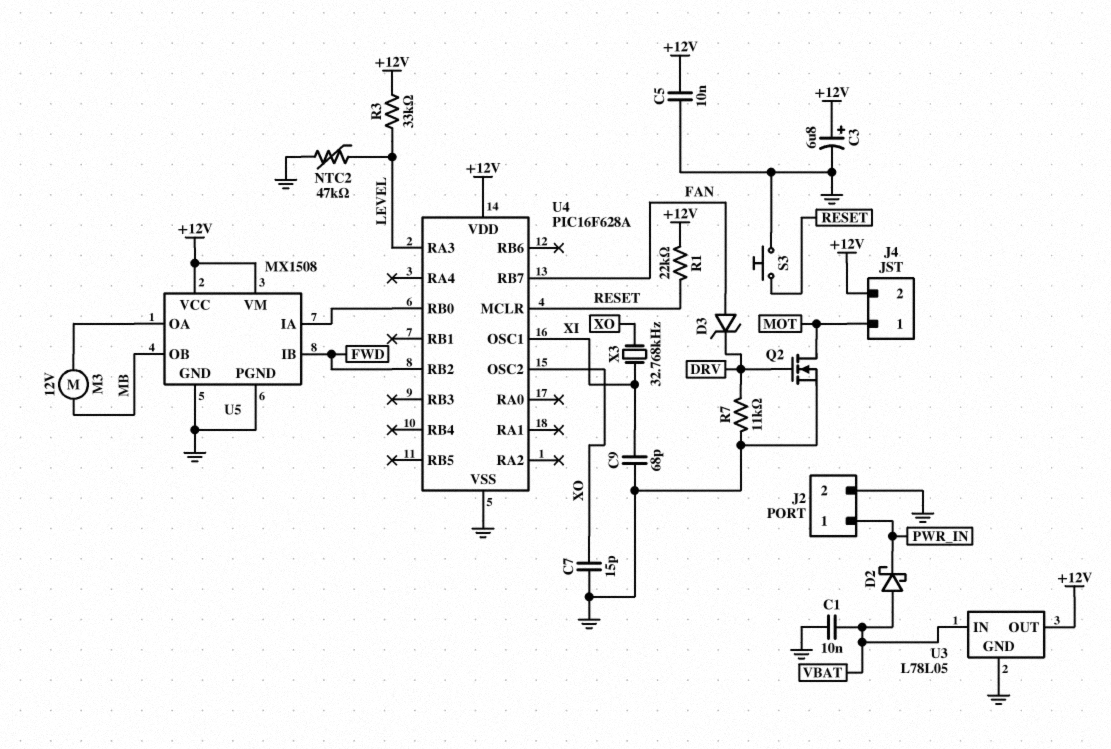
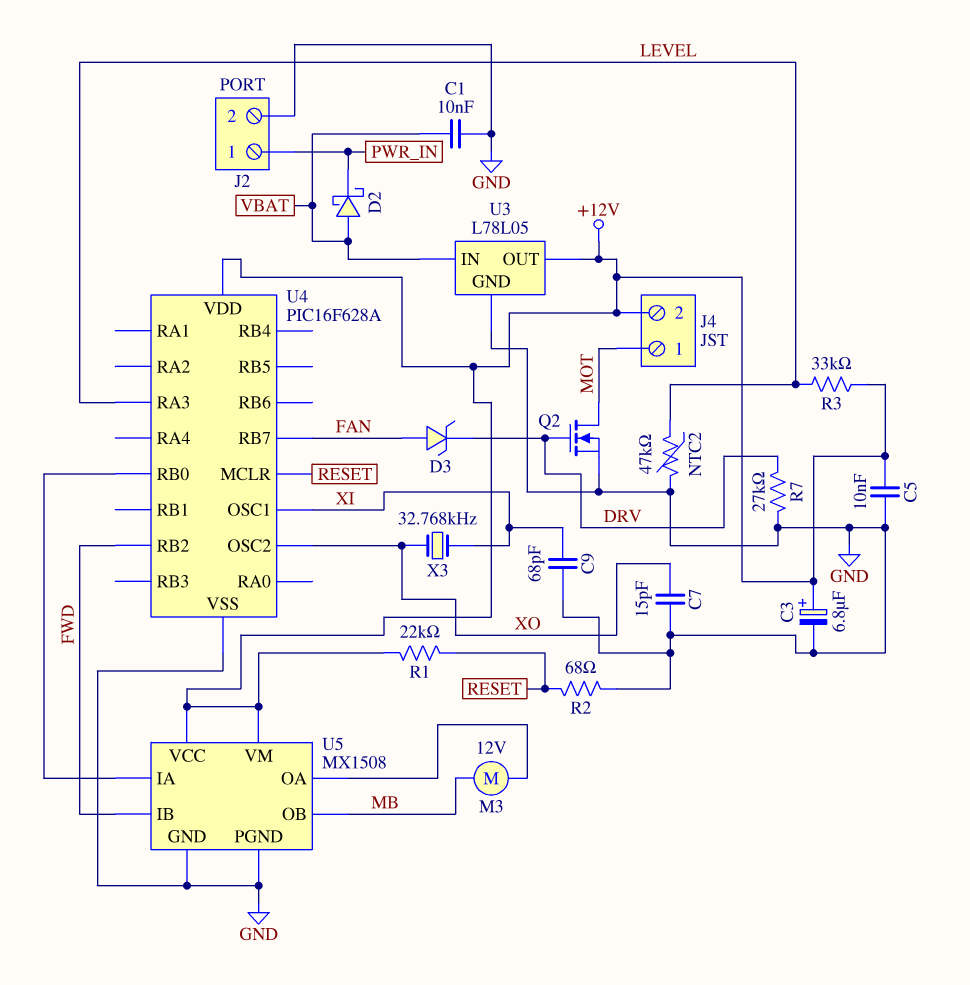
R2: none -> 68 (GND, RESET)
R7: 11k (DRV, GND) -> 27k (DRV, GND)
S3: button (GND, RESET) -> none

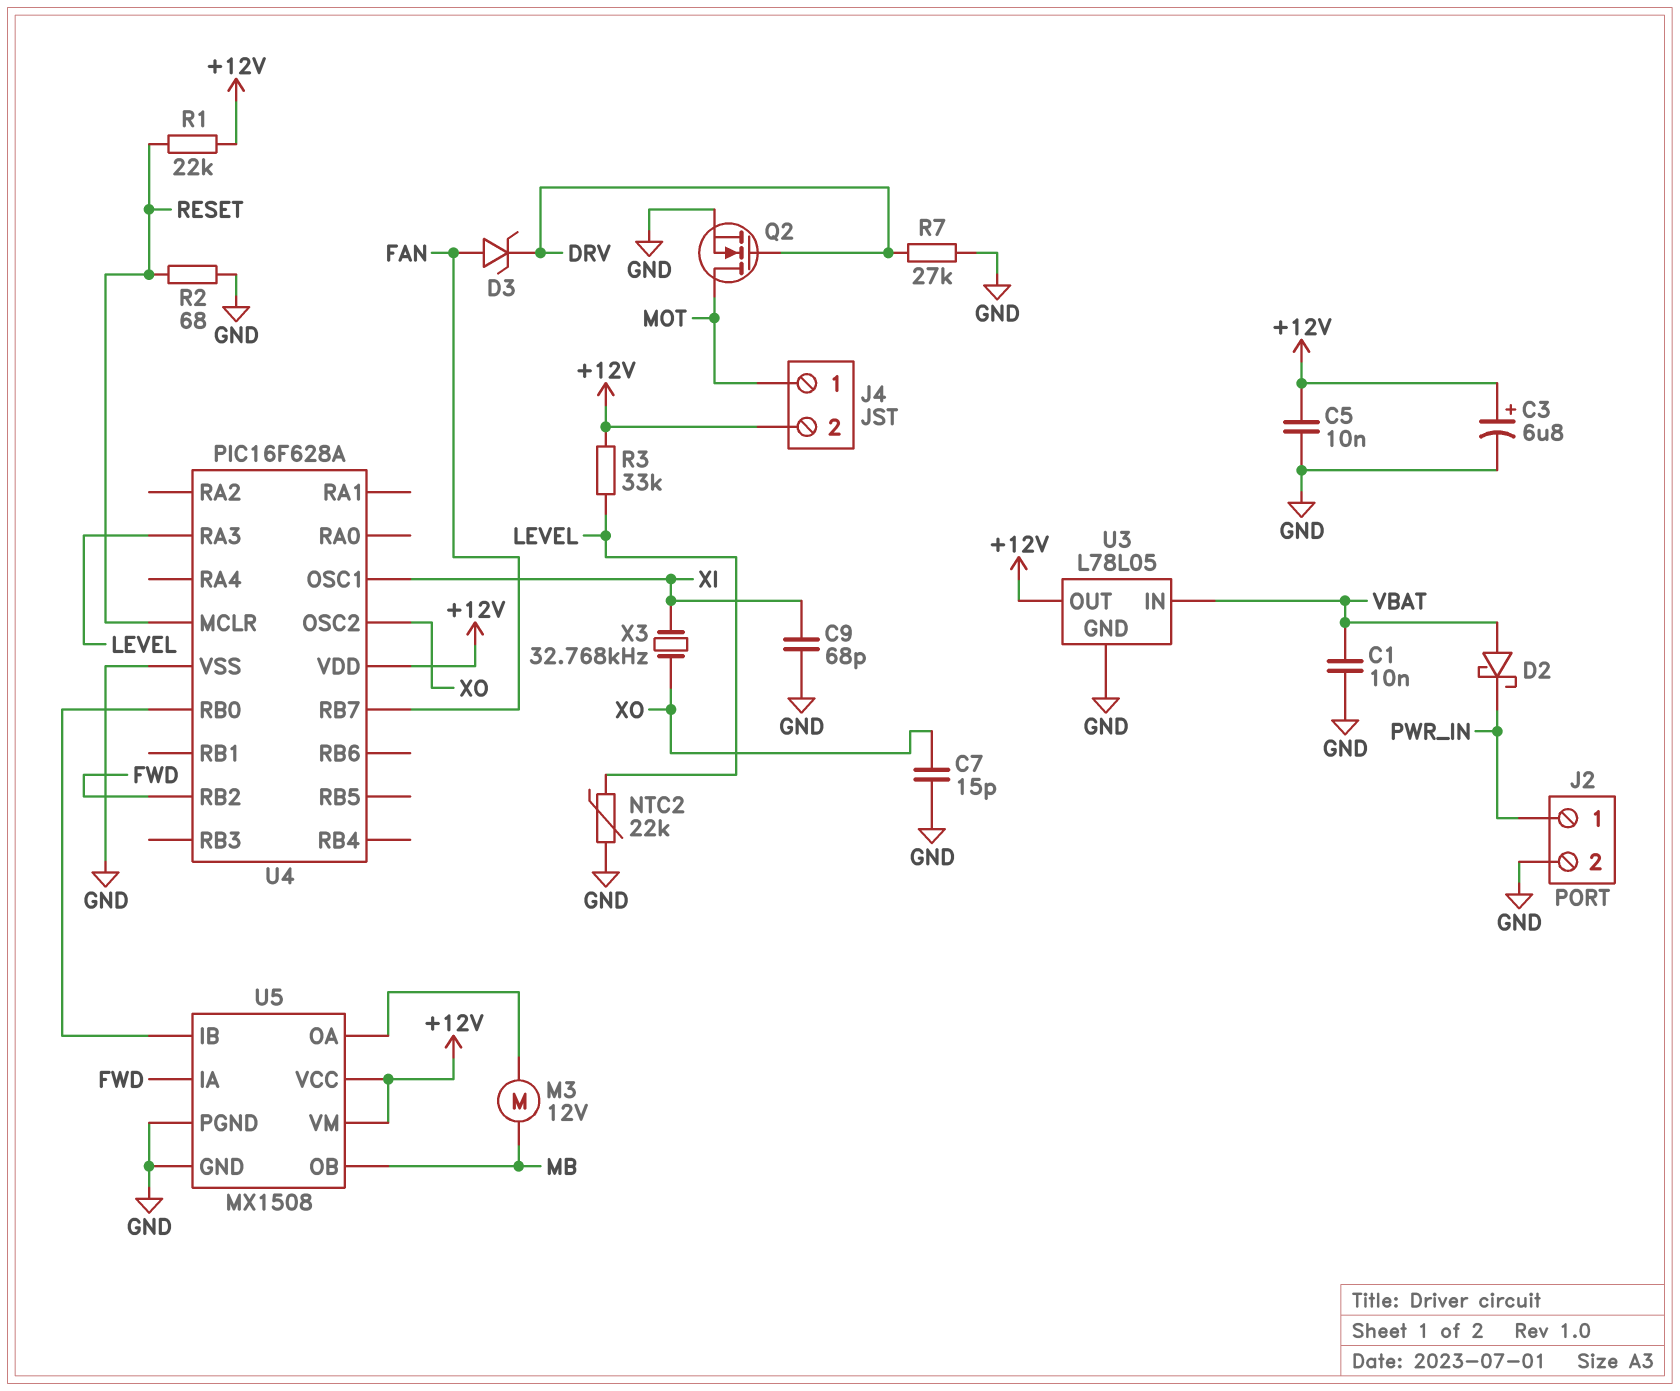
NTC2: 47k (GND, LEVEL) -> 22k (GND, LEVEL)
U5 pin IA: U4/RB0 -> FWD
U5 pin IB: FWD -> U4/RB0

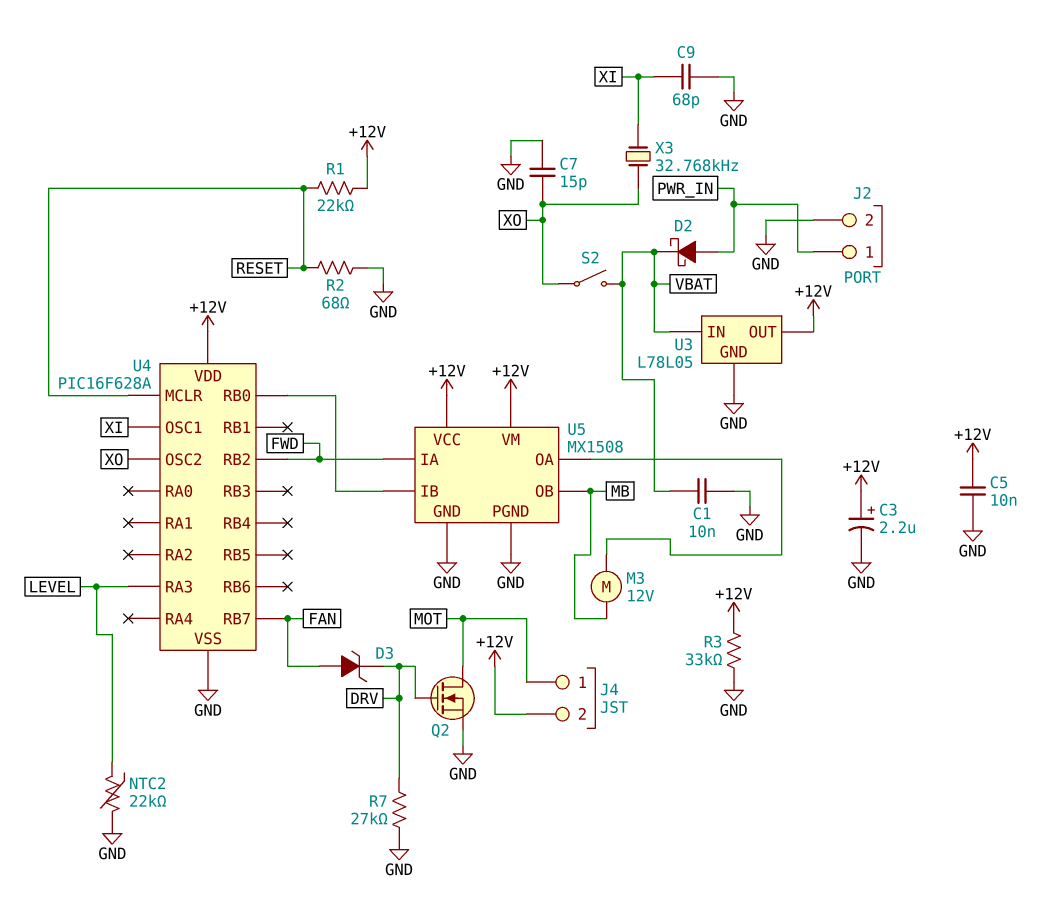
C3: 6.8uF (plus +12V, minus GND) -> 2.2uF (plus +12V, minus GND)
D2: schottky (A VBAT, K PWR_IN) -> schottky (A PWR_IN, K VBAT)
R3: 33k (+12V, LEVEL) -> 33k (+12V, GND)
S2: none -> switch (VBAT, XO)

